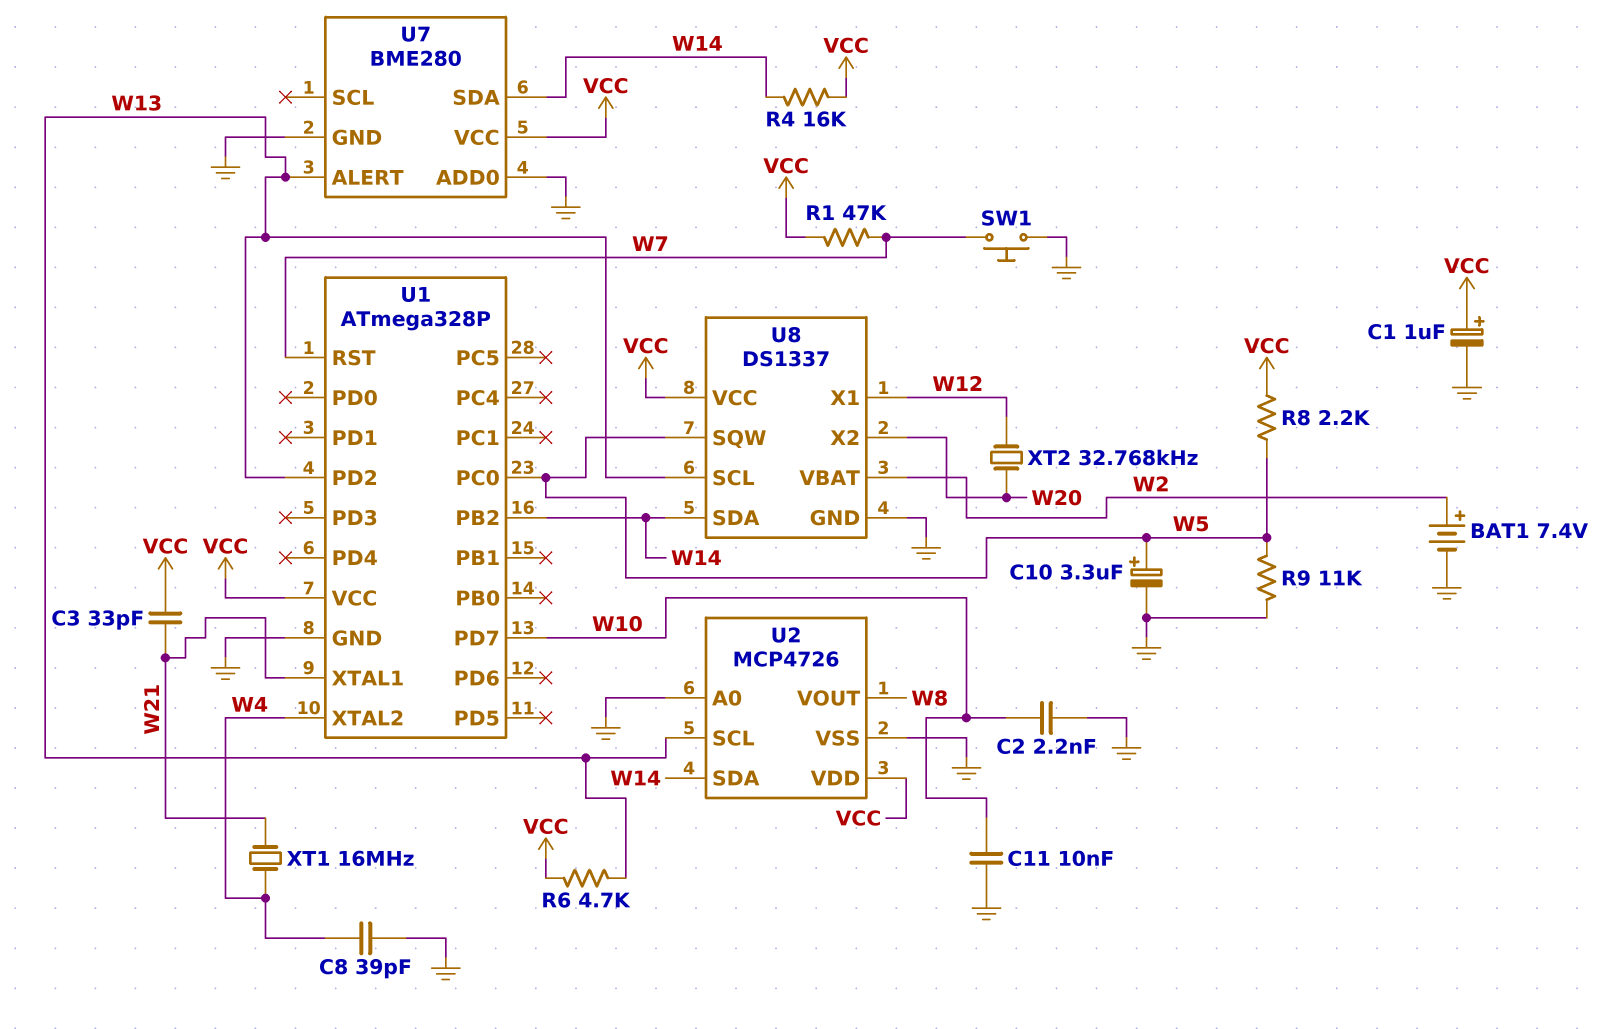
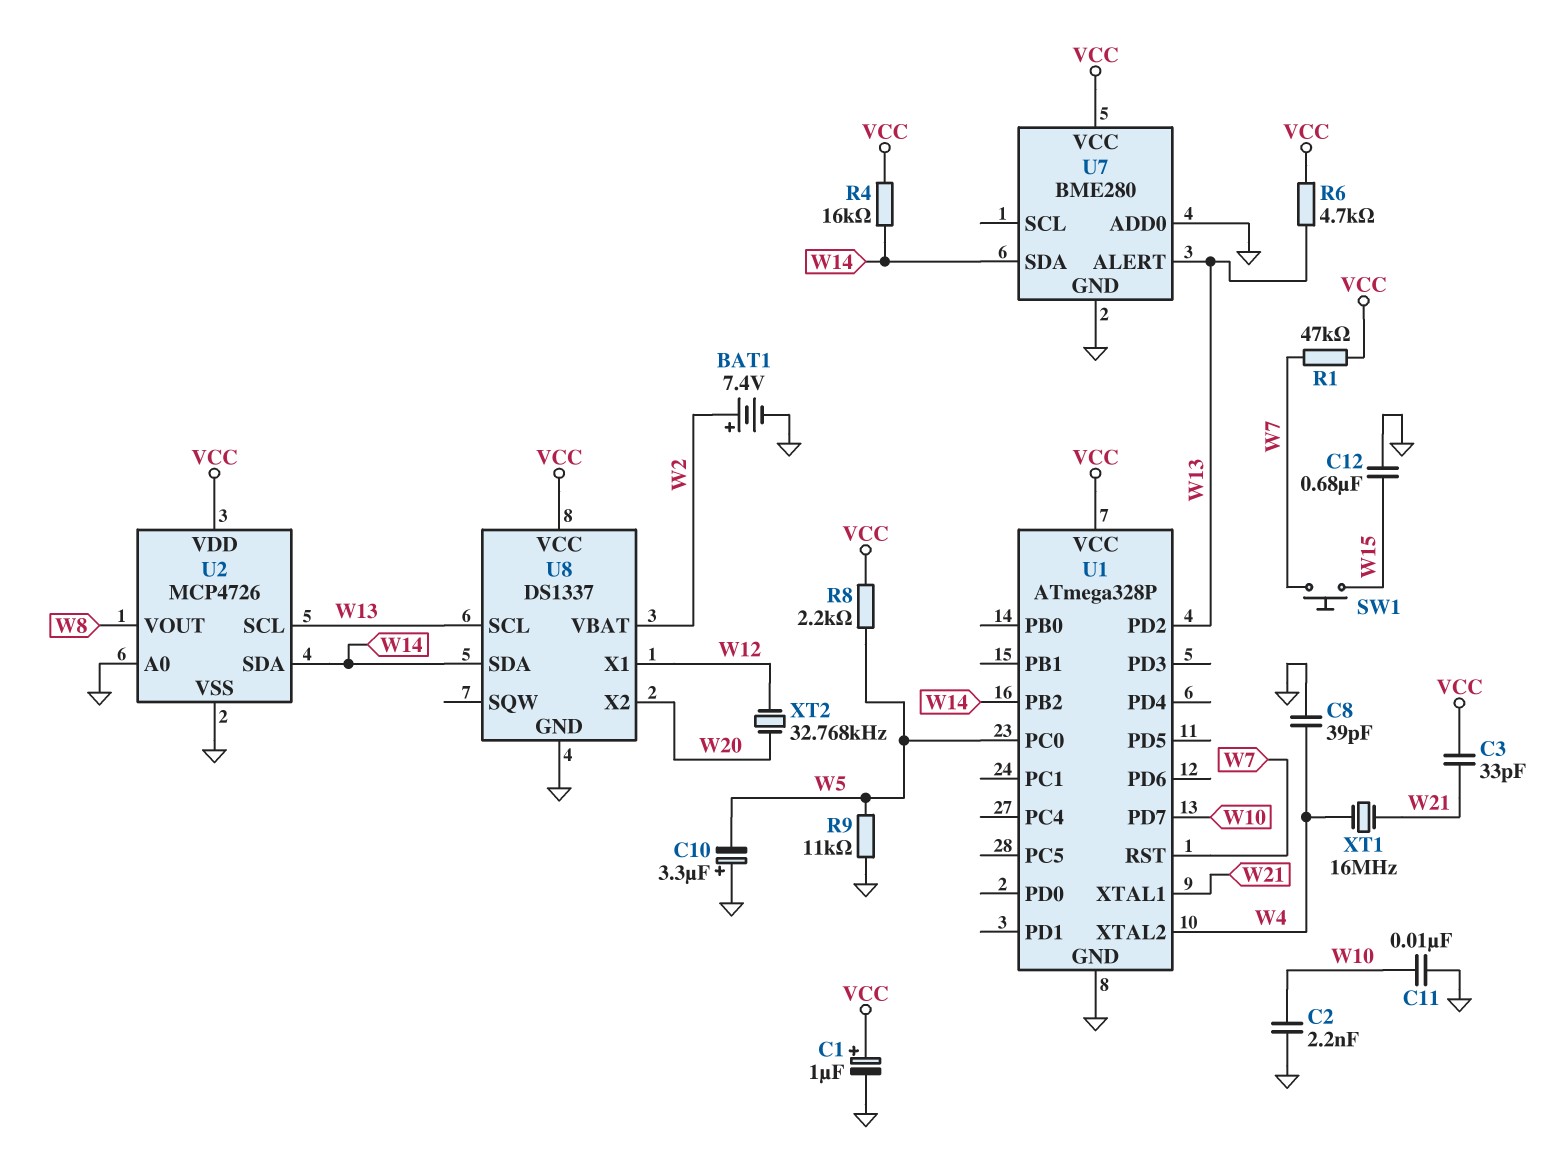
C10: 3.3uF (plus W5, minus GND) -> 3.3uF (plus GND, minus W5)
C12: none -> 680nF (GND, W15)
SW1: button (GND, W7) -> button (W7, W15)
U8 pin SQW: W5 -> none

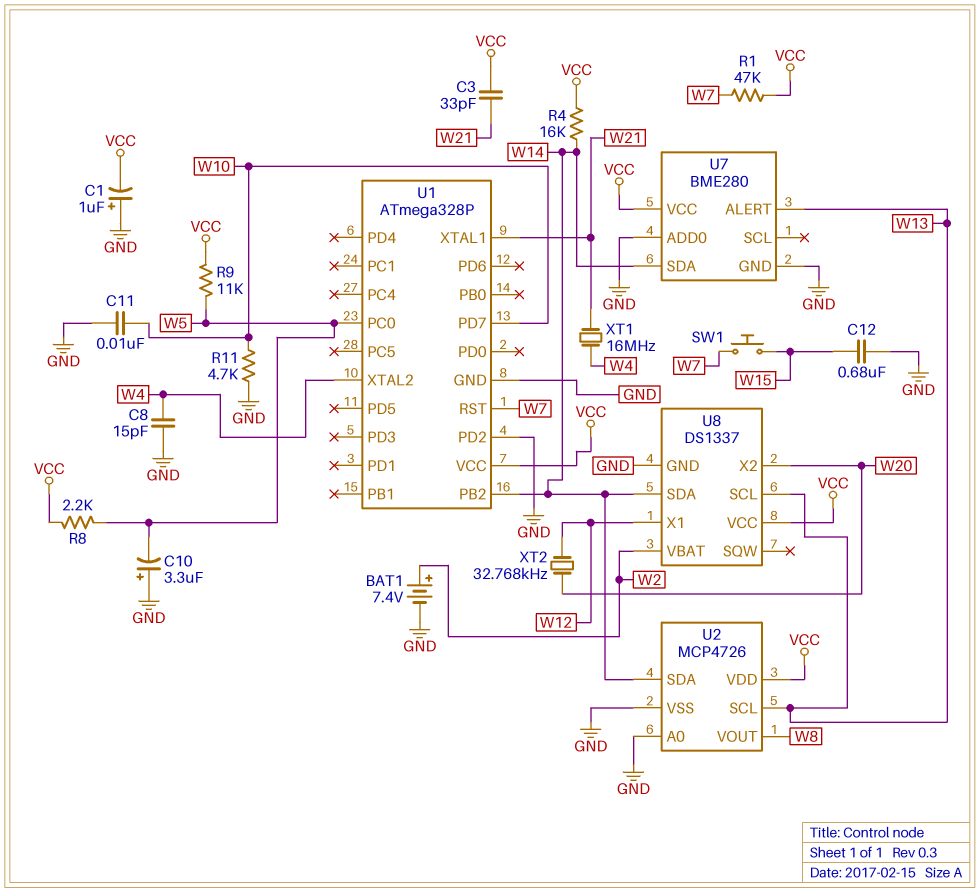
C1: 1uF (plus VCC, minus GND) -> 1uF (plus GND, minus VCC)
C2: 2.2nF (GND, W10) -> none
C8: 39pF (GND, W4) -> 15pF (GND, W4)
R6: 4.7k (VCC, W13) -> none
R9: 11k (GND, W5) -> 11k (VCC, W5)
R11: none -> 4.7k (GND, W10)
U1 pin PD2: W13 -> GND

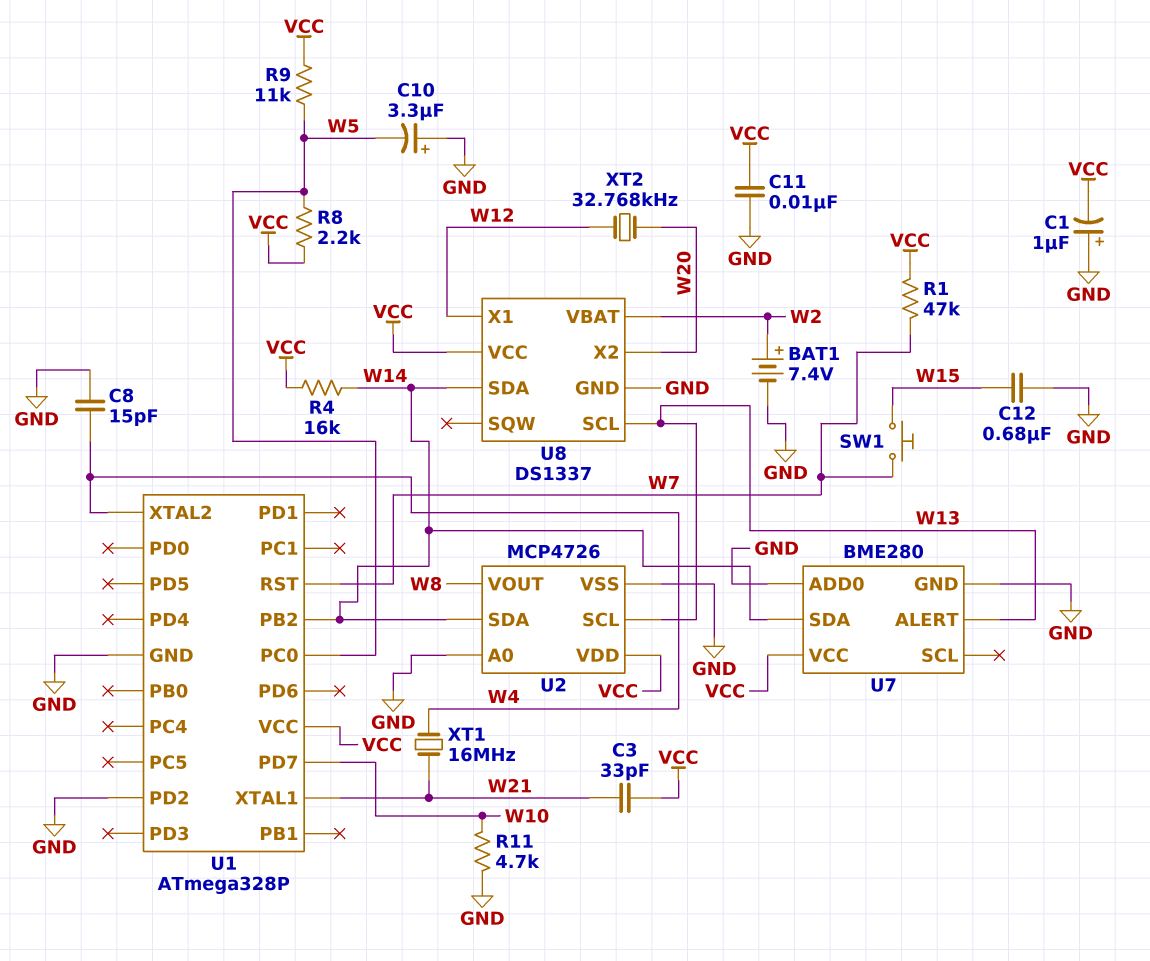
C11: 10nF (GND, W10) -> 10nF (GND, VCC)

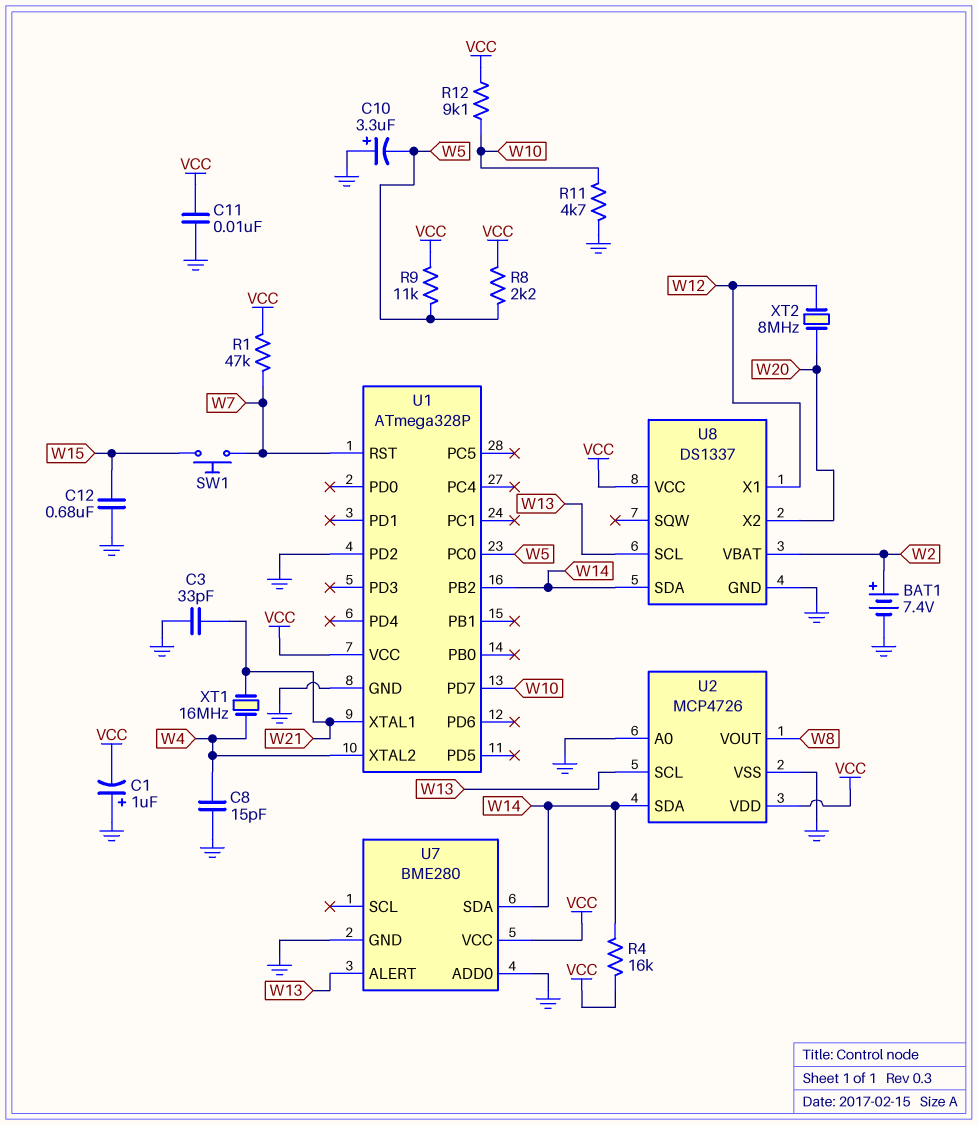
C3: 33pF (VCC, W21) -> 33pF (GND, W21)
R12: none -> 9.1k (VCC, W10)
XT2: 32.768kHz (W12, W20) -> 8MHz (W12, W20)

